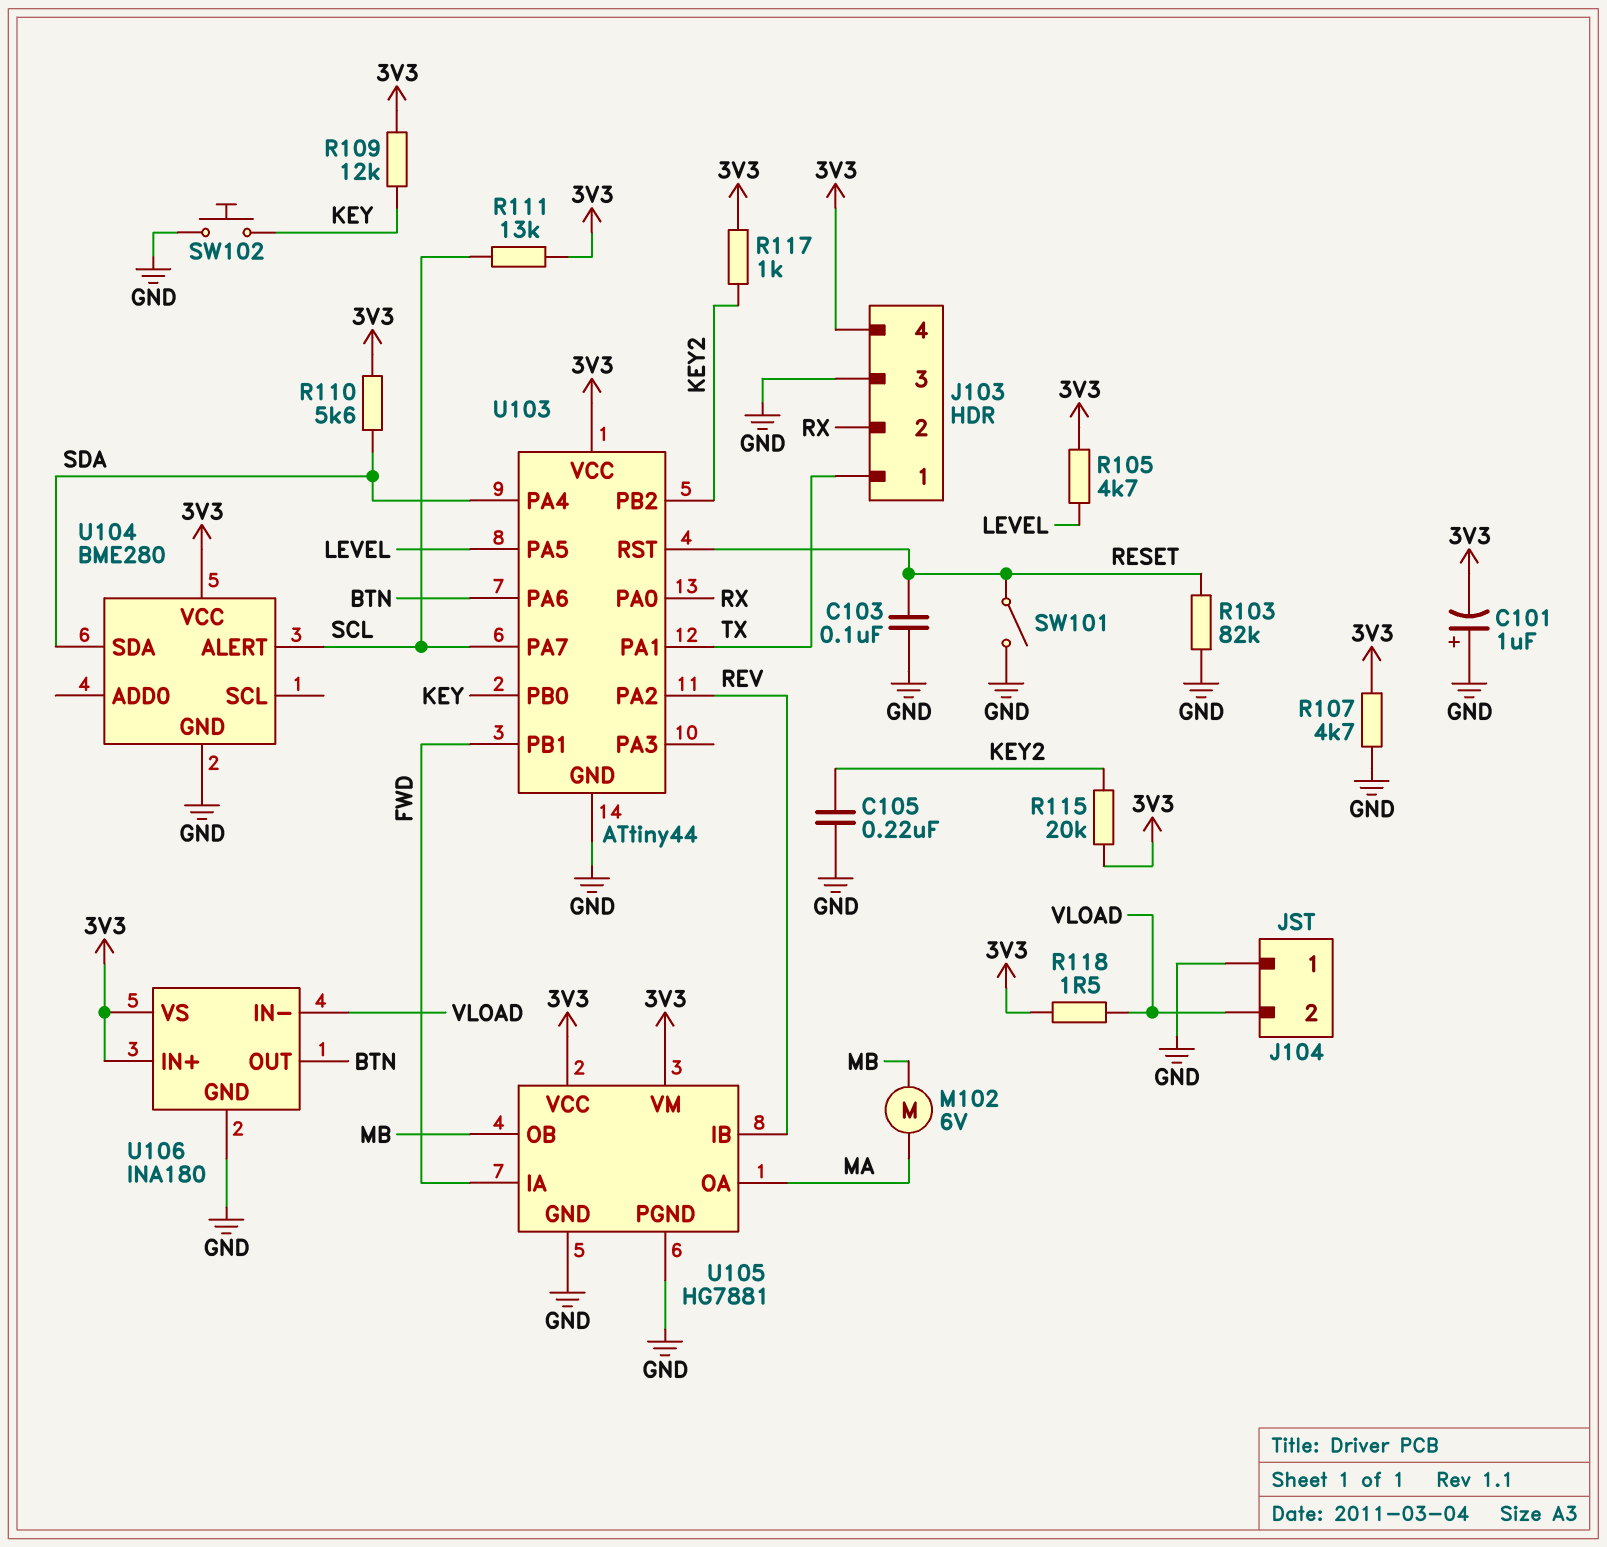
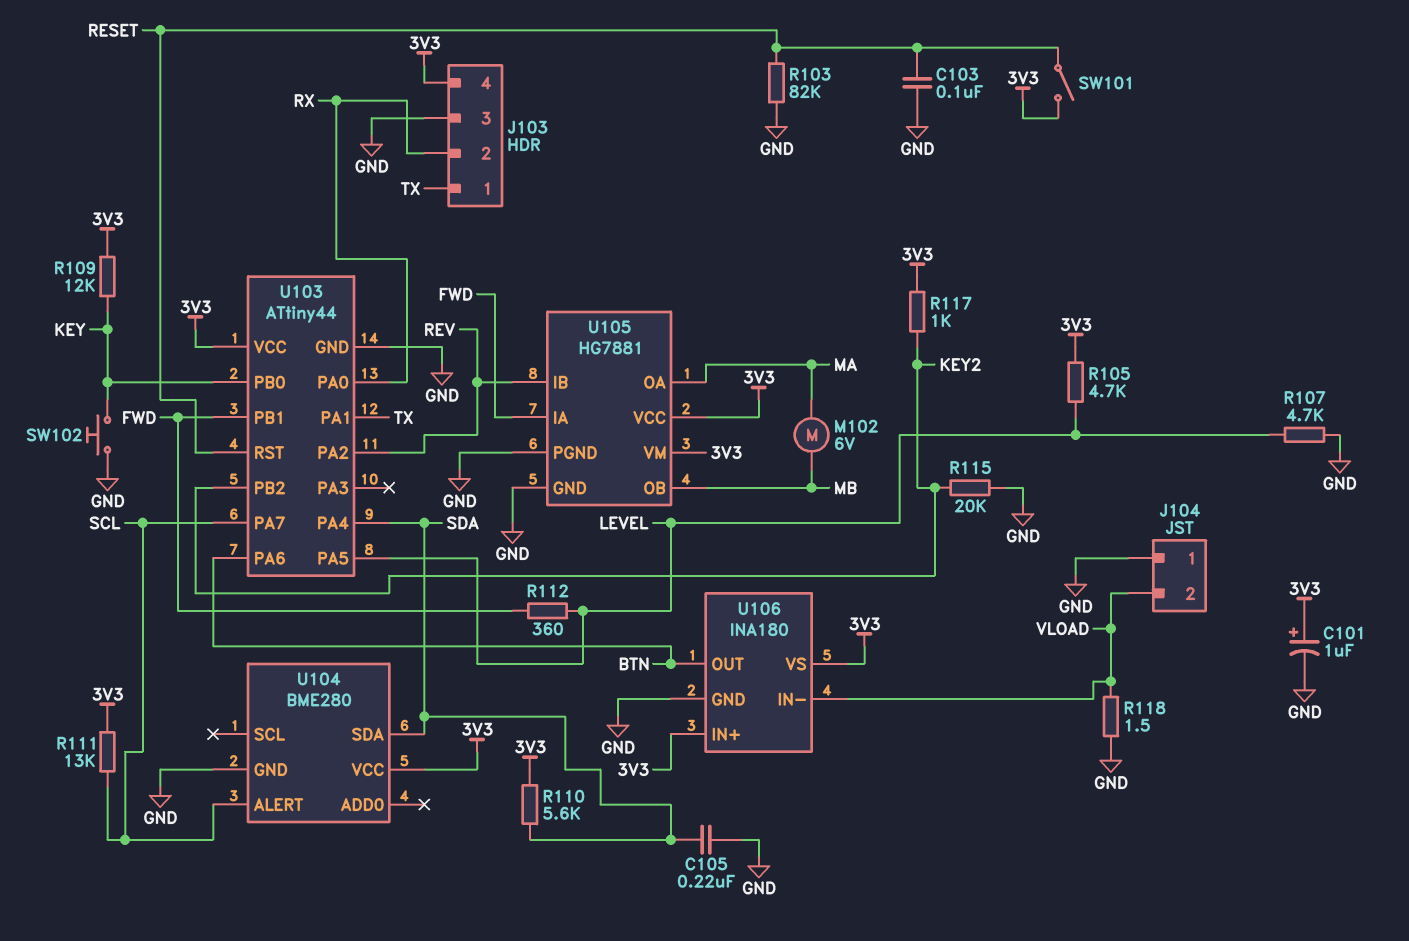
C101: 1uF (plus GND, minus 3V3) -> 1uF (plus 3V3, minus GND)
C105: 220nF (GND, KEY2) -> 220nF (GND, SDA)
R107: 4.7k (3V3, GND) -> 4.7k (GND, LEVEL)
R112: none -> 360 (FWD, LEVEL)
R115: 20k (3V3, KEY2) -> 20k (GND, KEY2)
R118: 1.5 (3V3, VLOAD) -> 1.5 (GND, VLOAD)
SW101: switch (GND, RESET) -> switch (3V3, RESET)

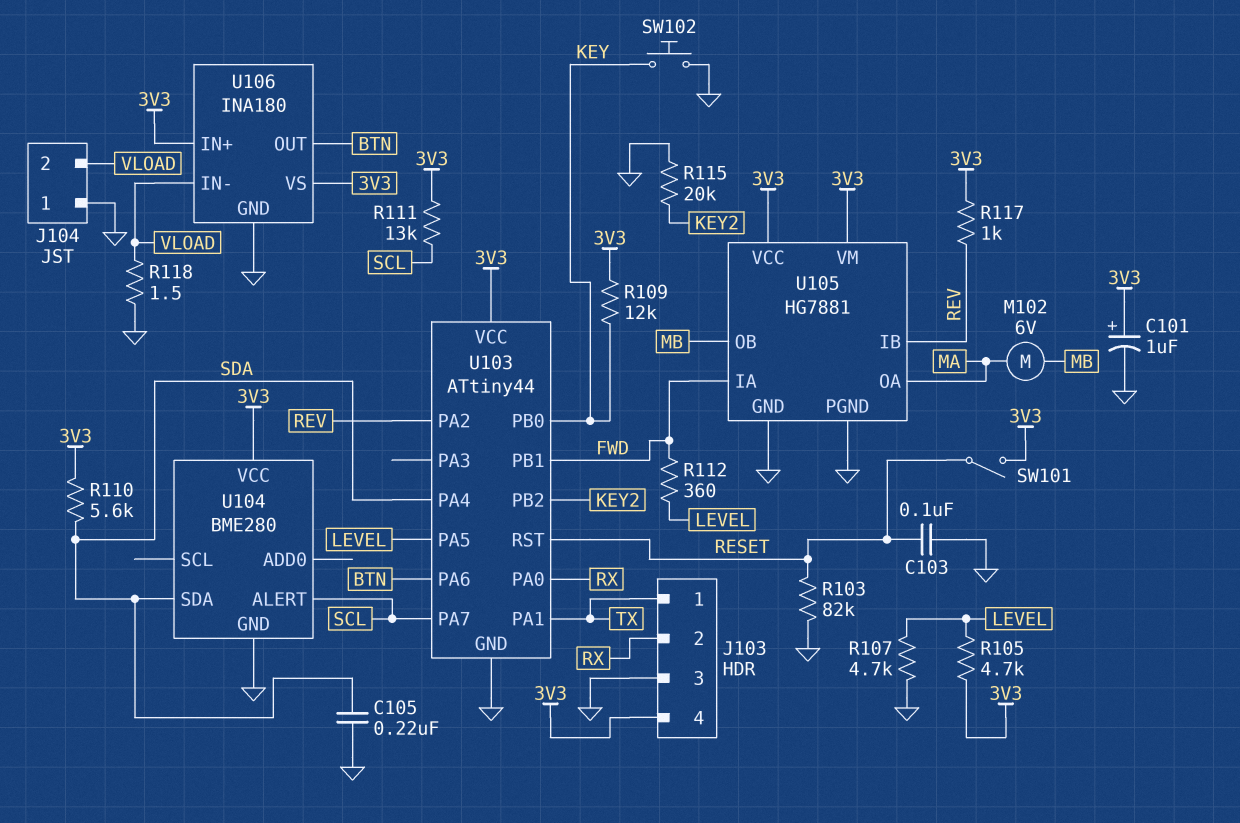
R117: 1k (3V3, KEY2) -> 1k (3V3, REV)

